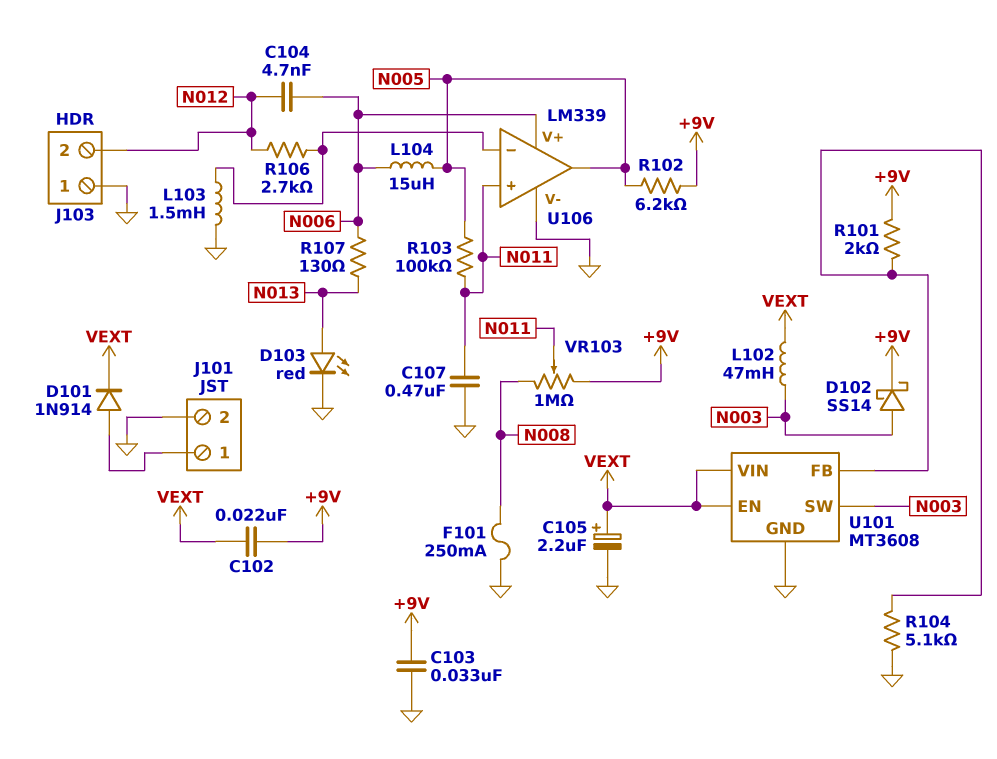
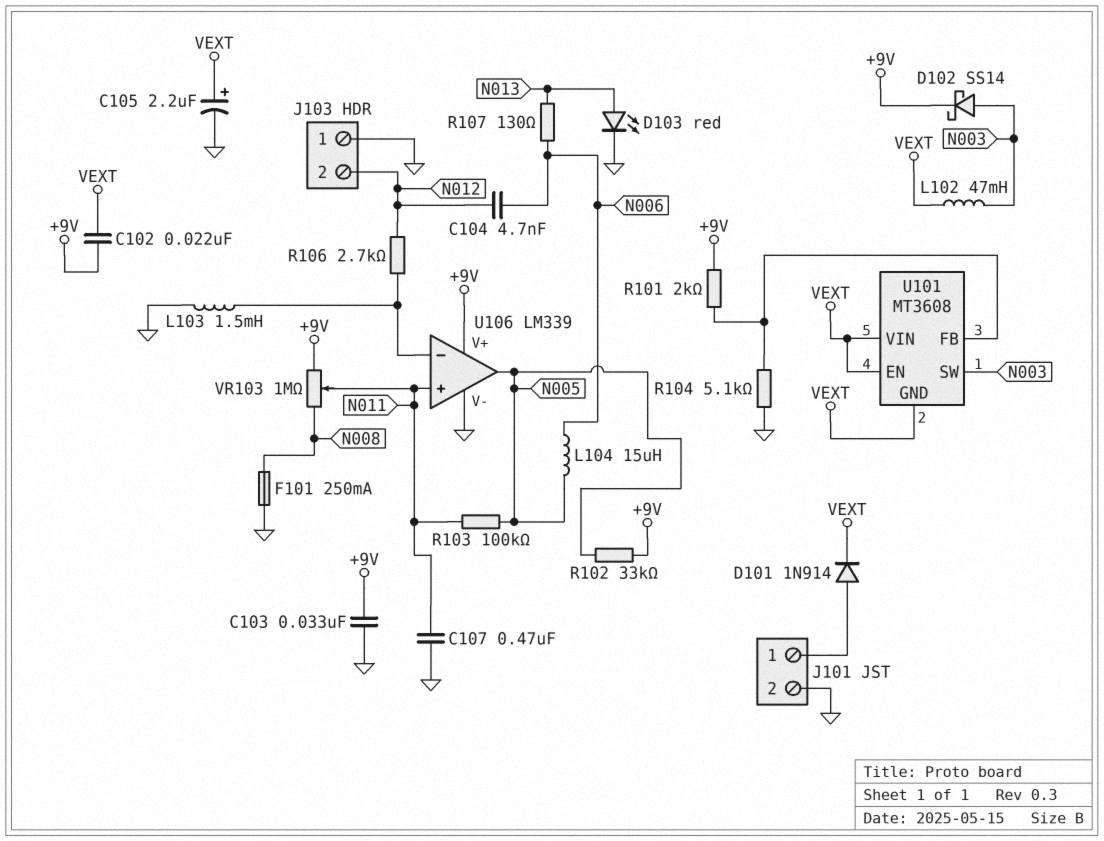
R102: 6.2k (+9V, N005) -> 33k (+9V, N005)
U101 pin GND: GND -> VEXT
U106 pin V+: N006 -> +9V

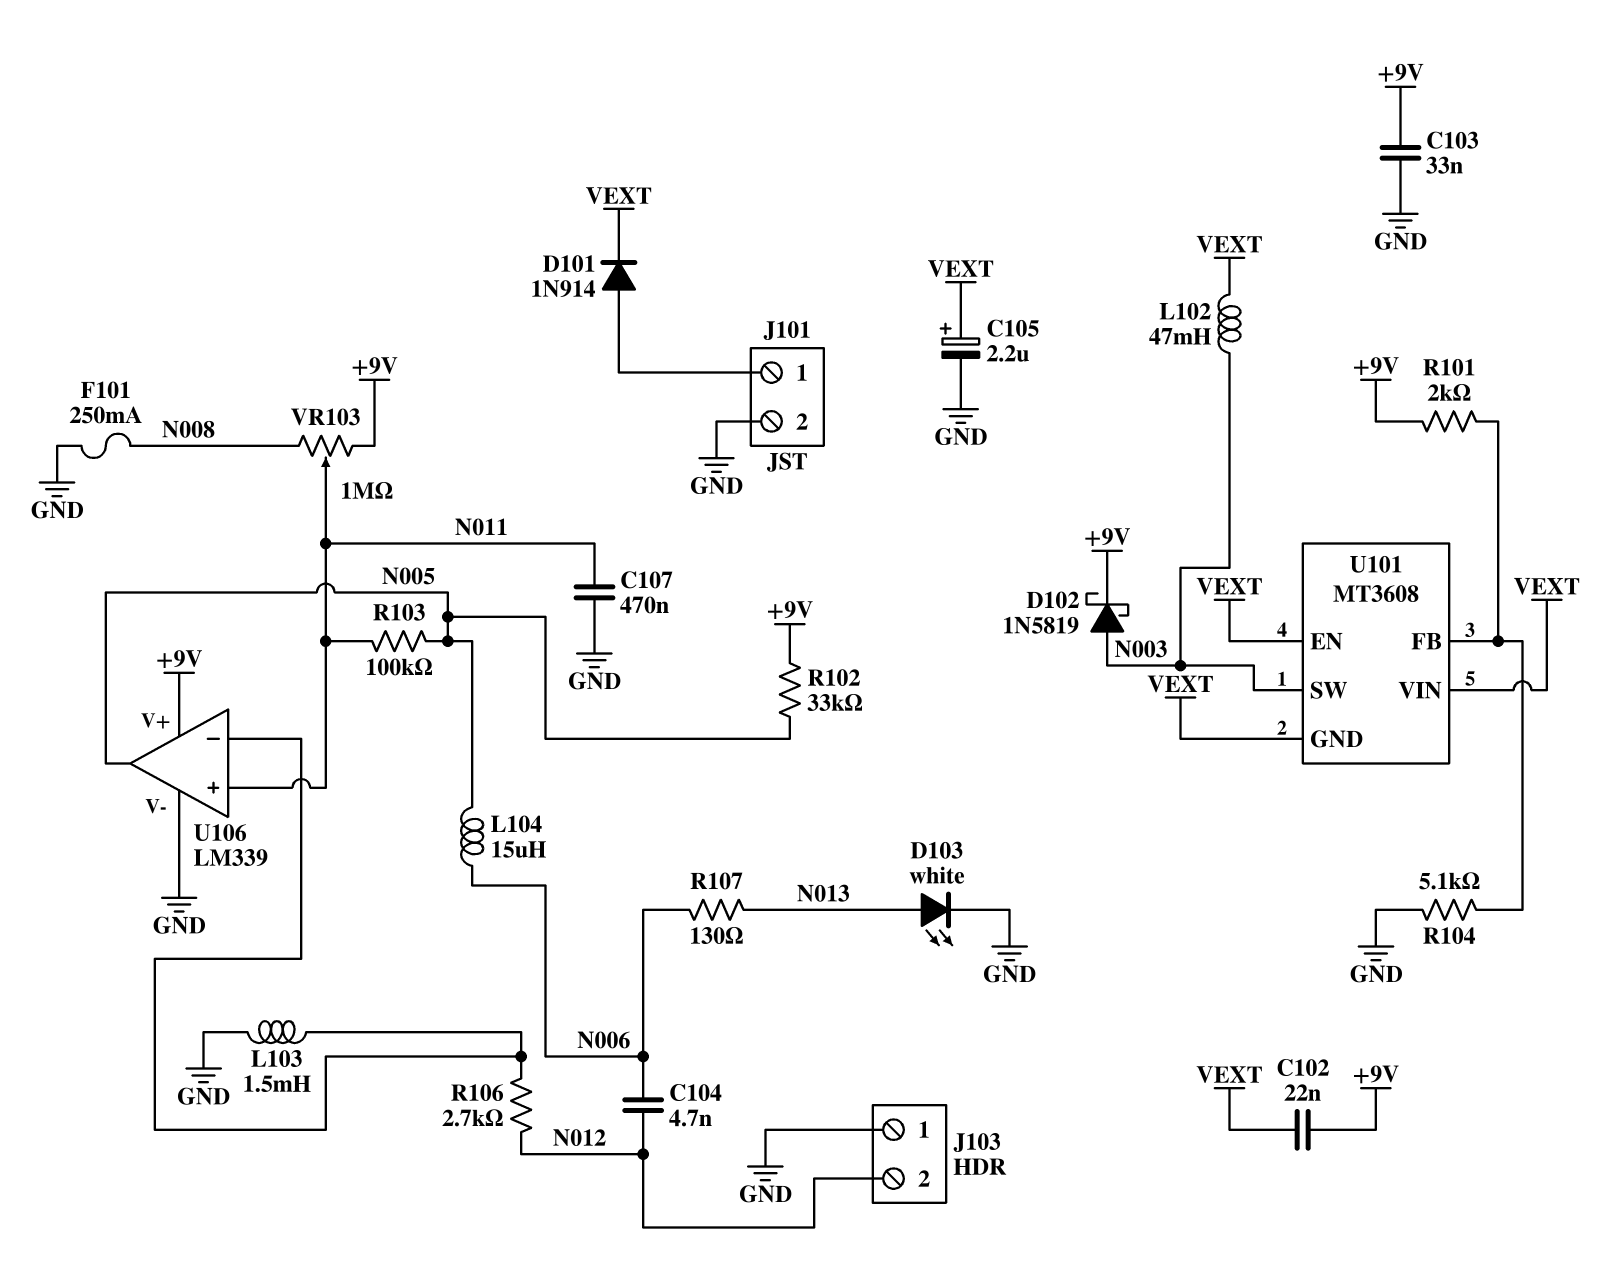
D102: schottky SS14 (A N003, K +9V) -> schottky 1N5819 (A N003, K +9V)
D103: LED red (A N013, K GND) -> LED white (A N013, K GND)

